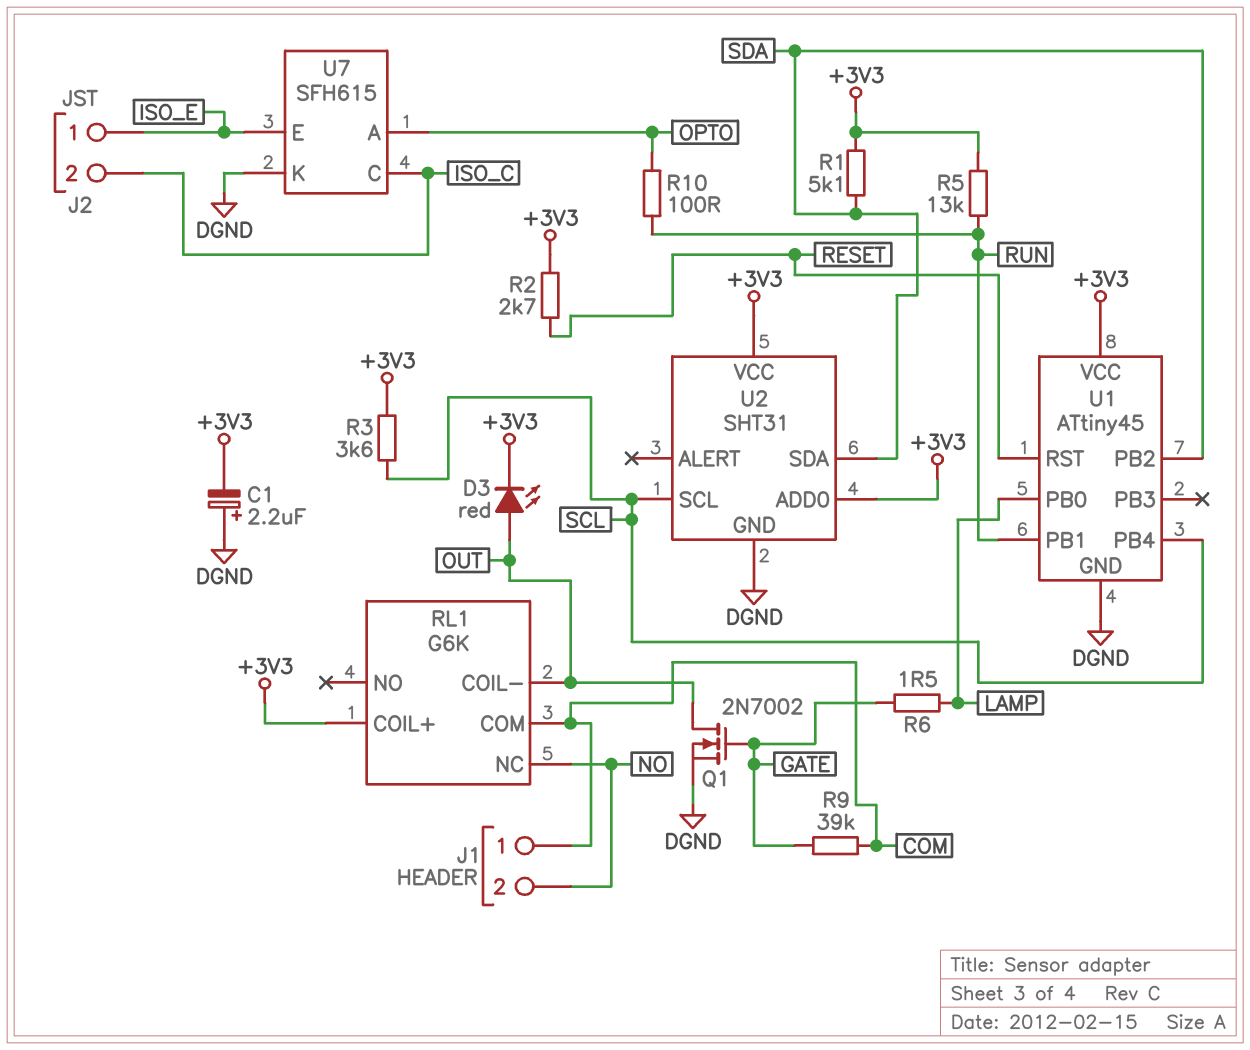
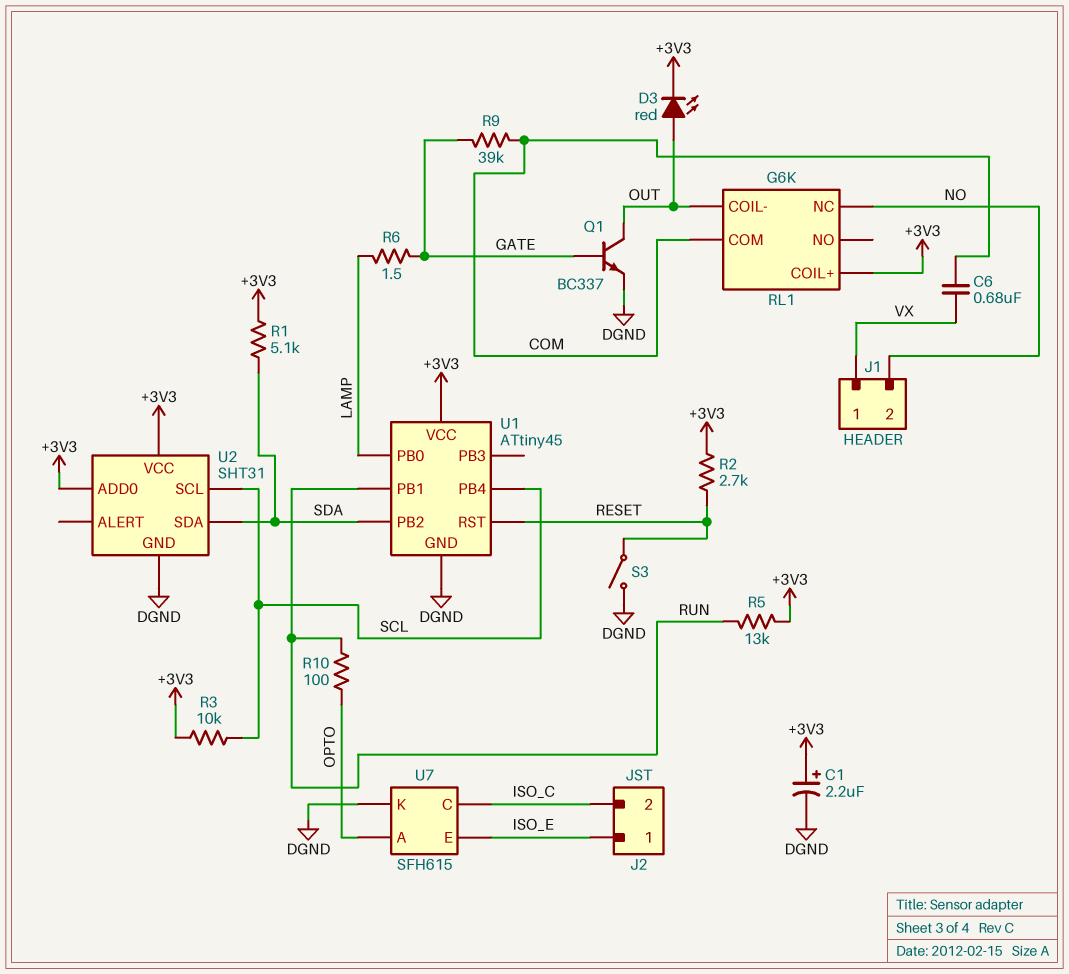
C1: 2.2uF (plus DGND, minus +3V3) -> 2.2uF (plus +3V3, minus DGND)
C6: none -> 680nF (COM, VX)
J1 pin 1: COM -> VX
Q1: NMOS 2N7002 (G GATE, D OUT, S DGND) -> NPN BC337 (B GATE, C OUT, E DGND)
R3: 3.6k (+3V3, SCL) -> 10k (+3V3, SCL)
S3: none -> switch (DGND, RESET)

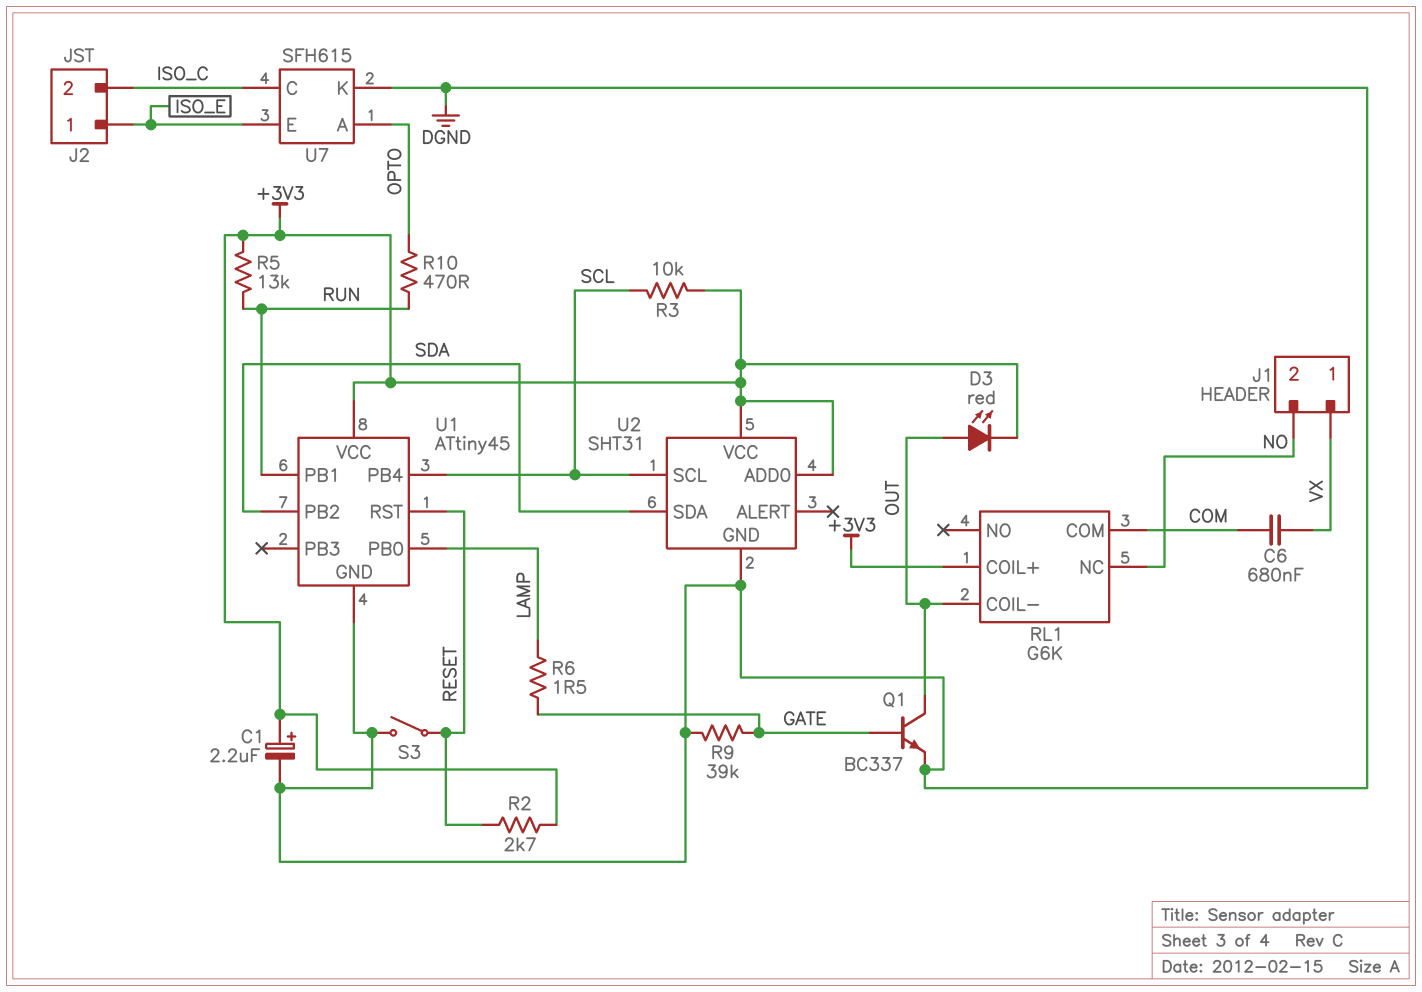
R1: 5.1k (+3V3, SDA) -> none
R9: 39k (COM, GATE) -> 39k (DGND, GATE)
R10: 100 (OPTO, RUN) -> 470 (OPTO, RUN)

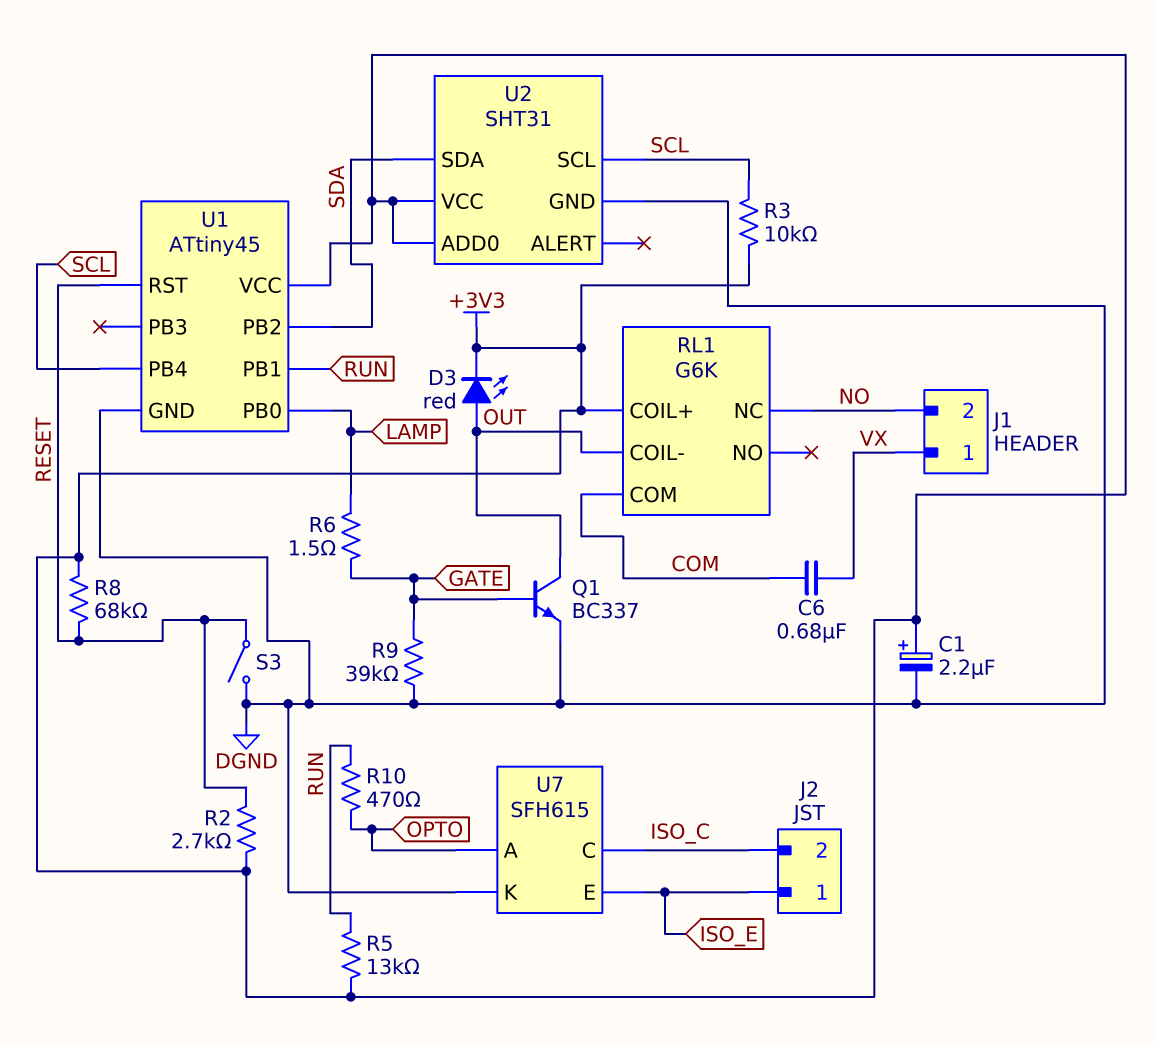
R8: none -> 68k (+3V3, RESET)

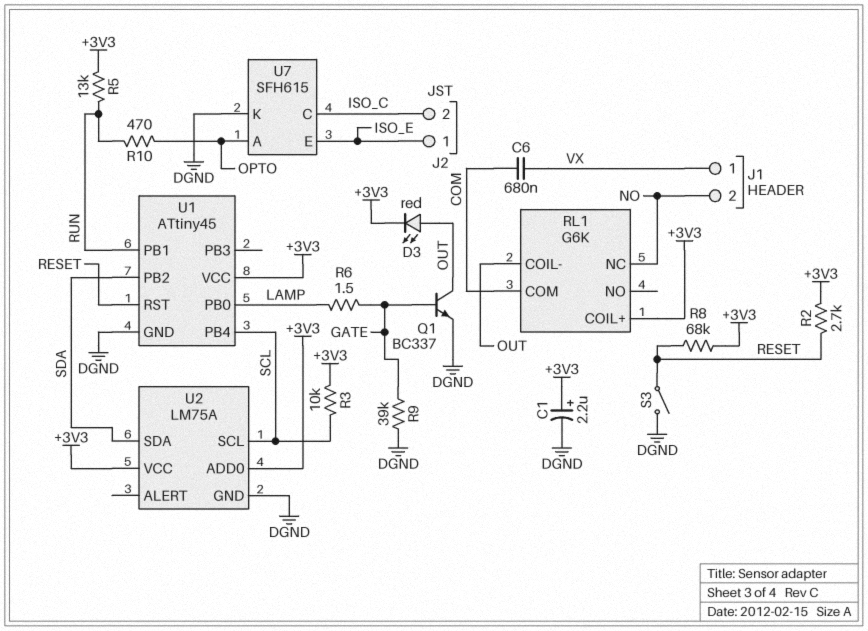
U2: SHT31 -> LM75A

